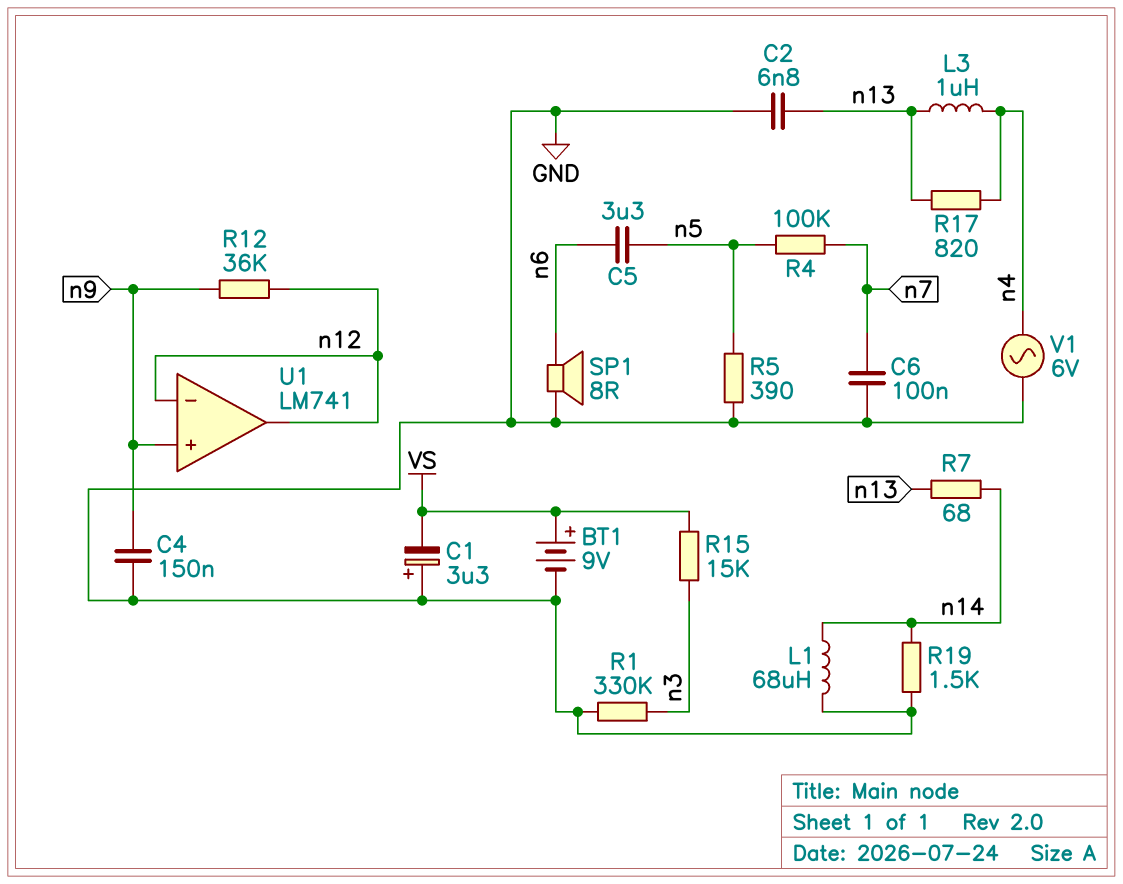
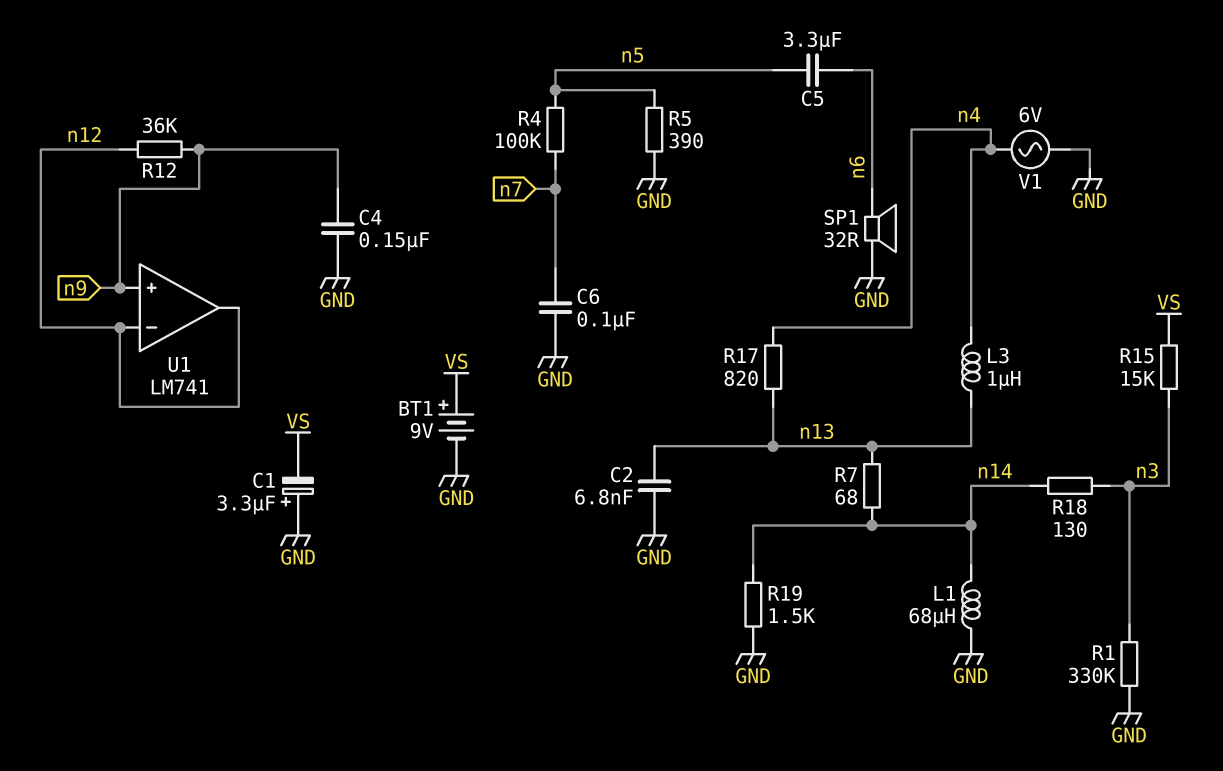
R18: none -> 130 (n3, n14)
SP1: speaker 8R (GND, n6) -> speaker 32R (GND, n6)

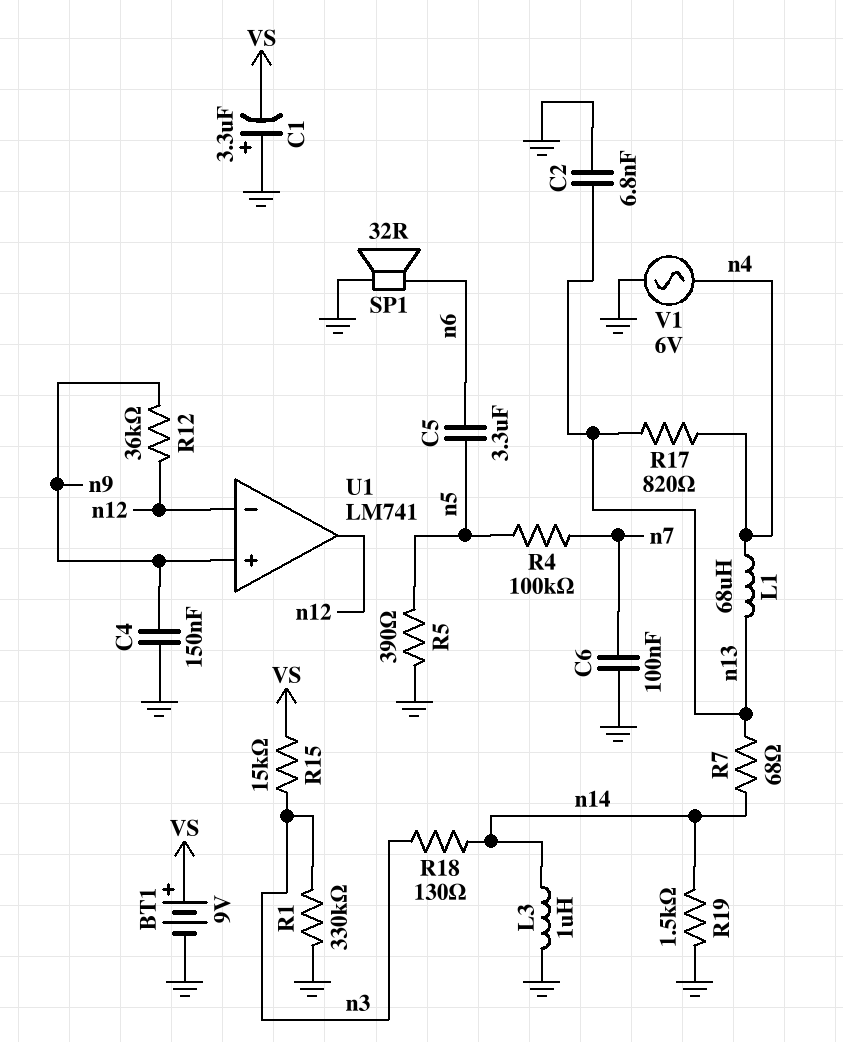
L1: 68uH (GND, n14) -> 68uH (n4, n13)
L3: 1uH (n4, n13) -> 1uH (GND, n14)

